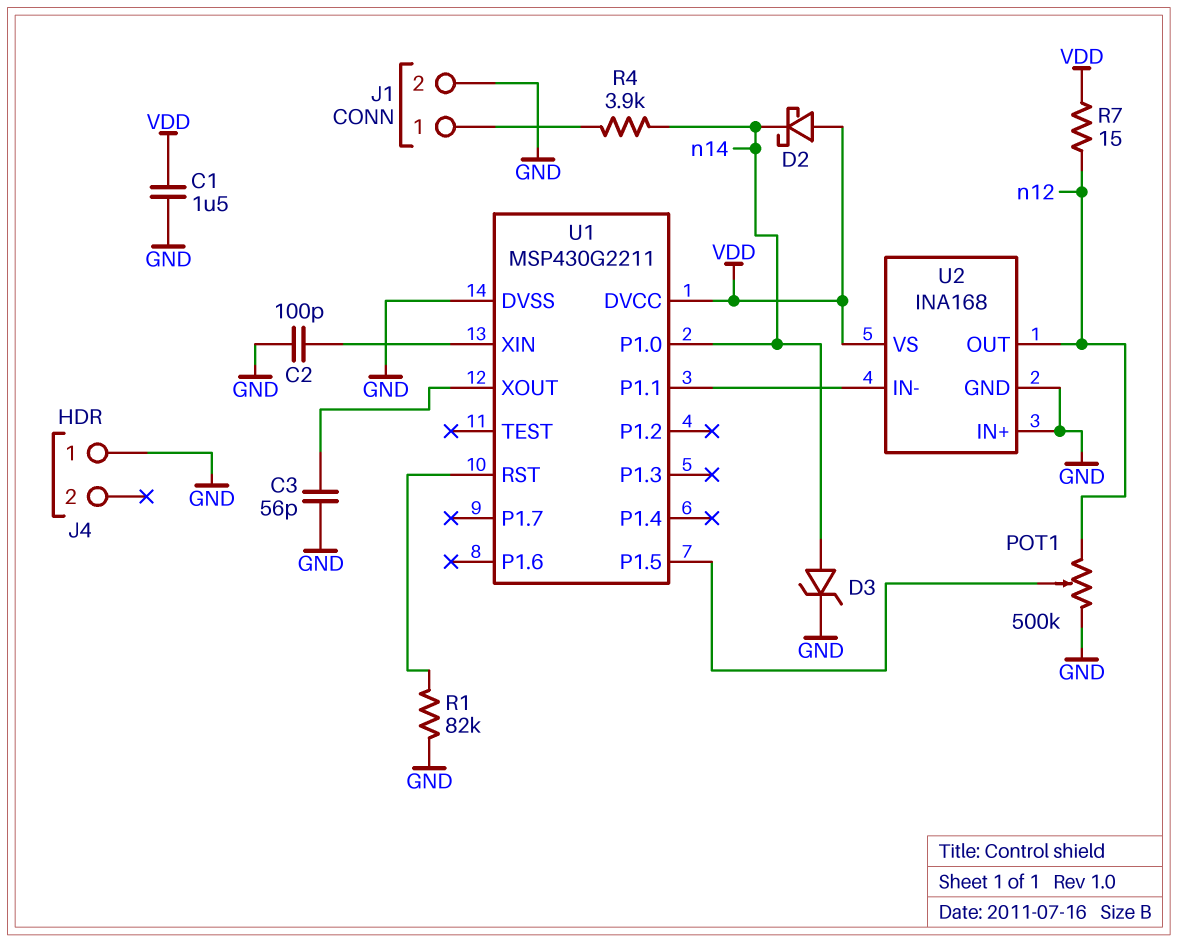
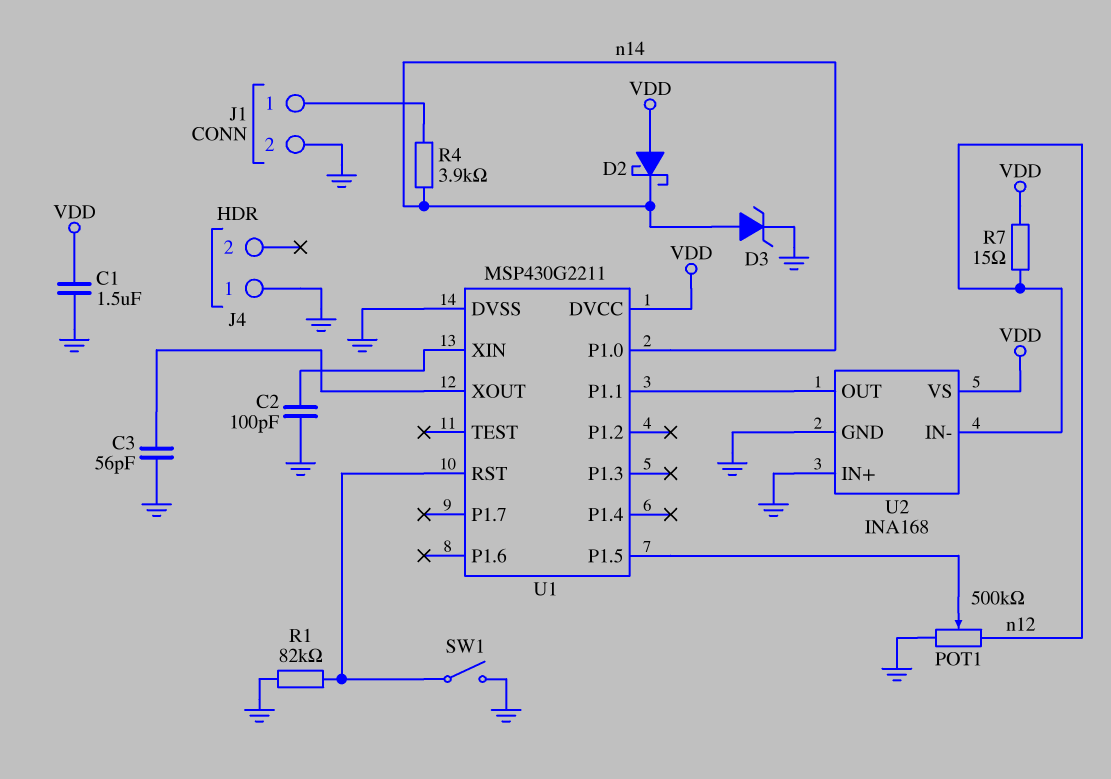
SW1: none -> switch (GND, U1/RST)
U2 pin IN-: U1/P1.1 -> n12
U2 pin OUT: n12 -> U1/P1.1

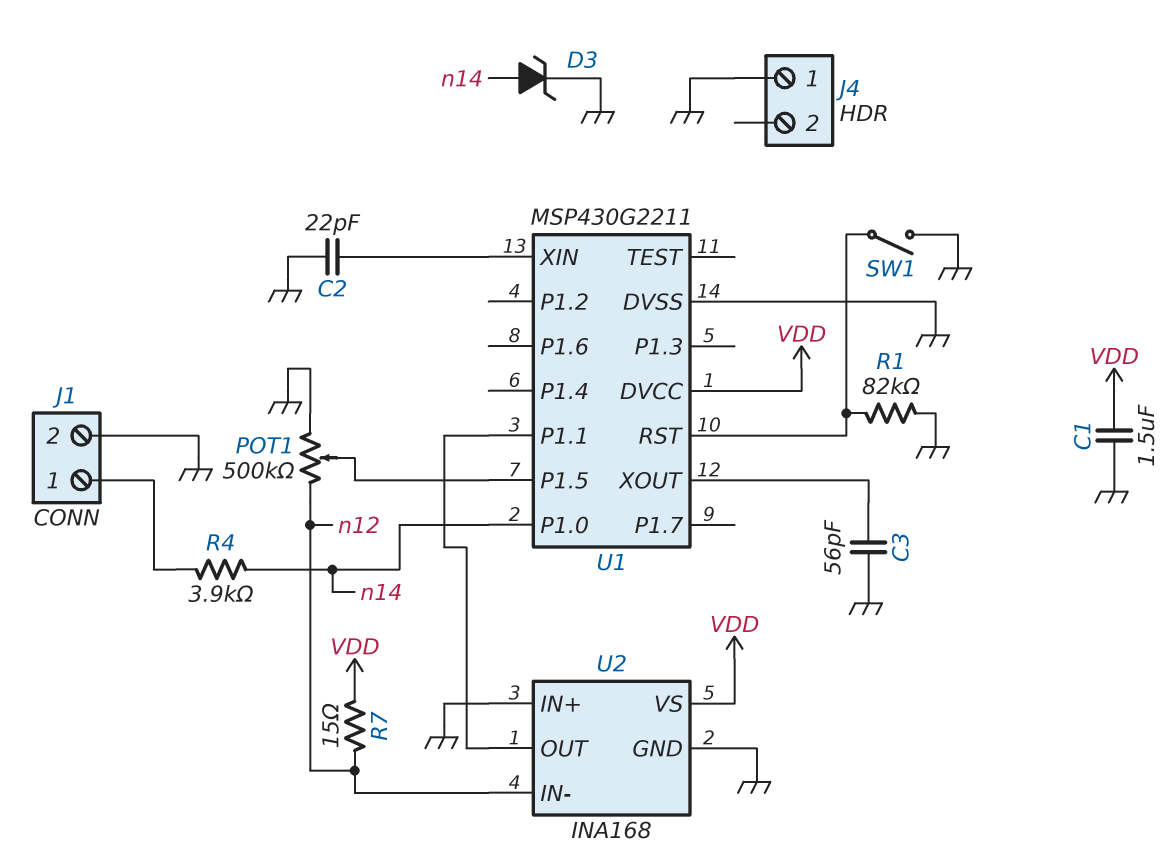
C2: 100pF (GND, U1/XIN) -> 22pF (GND, U1/XIN)
D2: schottky (A VDD, K n14) -> none

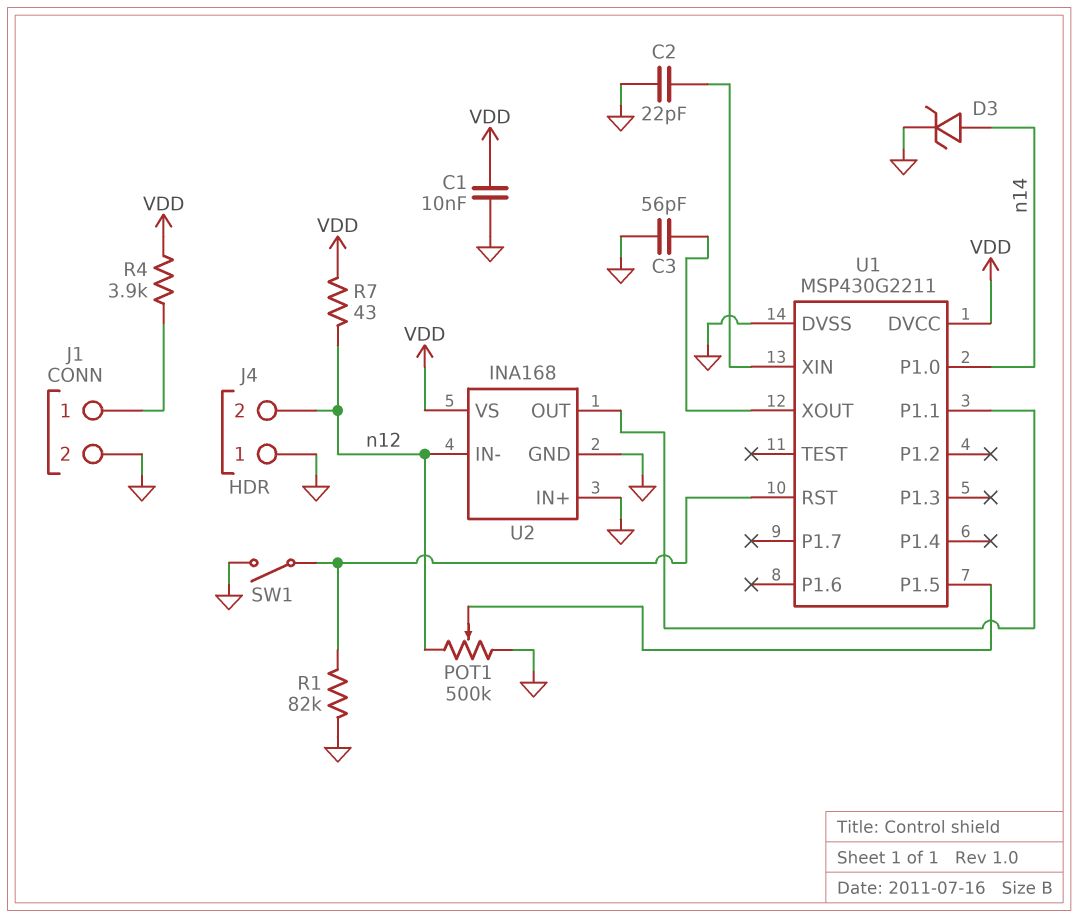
C1: 1.5uF (GND, VDD) -> 10nF (GND, VDD)
J4 pin 2: none -> n12
R4: 3.9k (J1/1, n14) -> 3.9k (J1/1, VDD)
R7: 15 (VDD, n12) -> 43 (VDD, n12)

